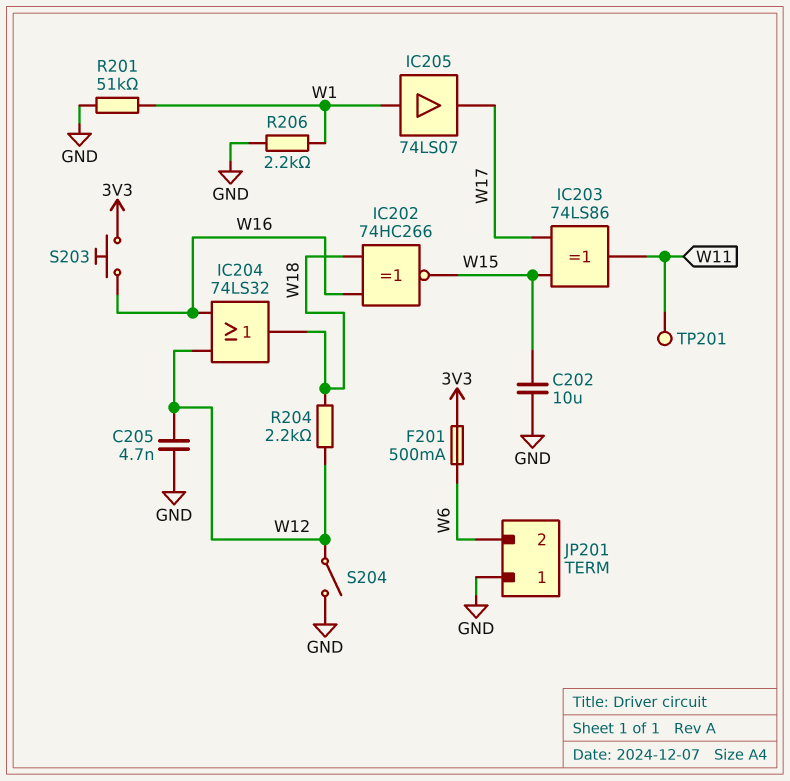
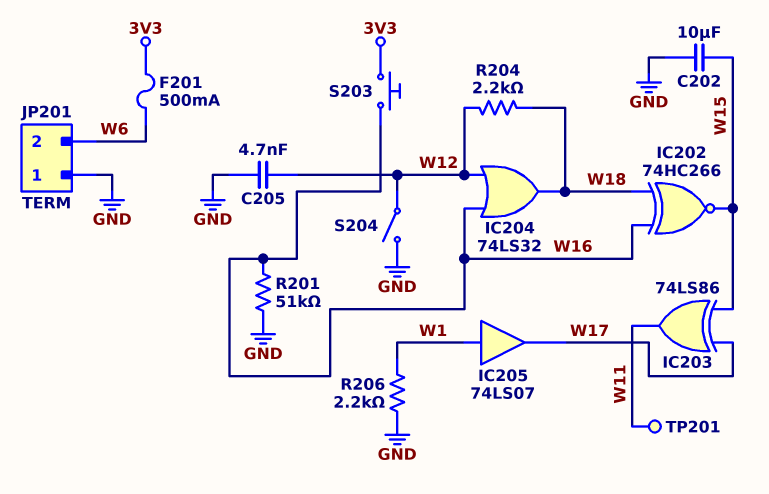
R201: 51k (GND, W1) -> 51k (GND, W16)

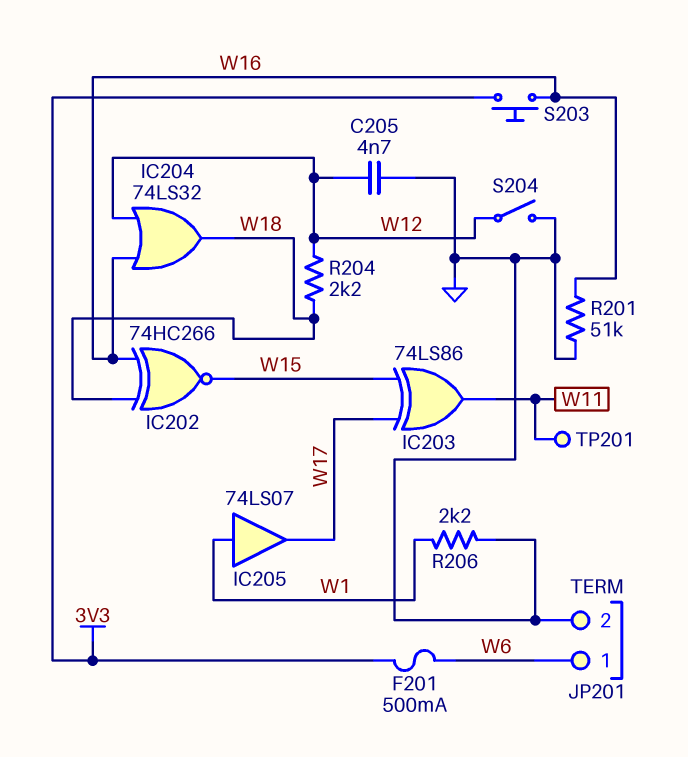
C202: 10uF (GND, W15) -> none
JP201 pin 1: GND -> W6
JP201 pin 2: W6 -> GND

